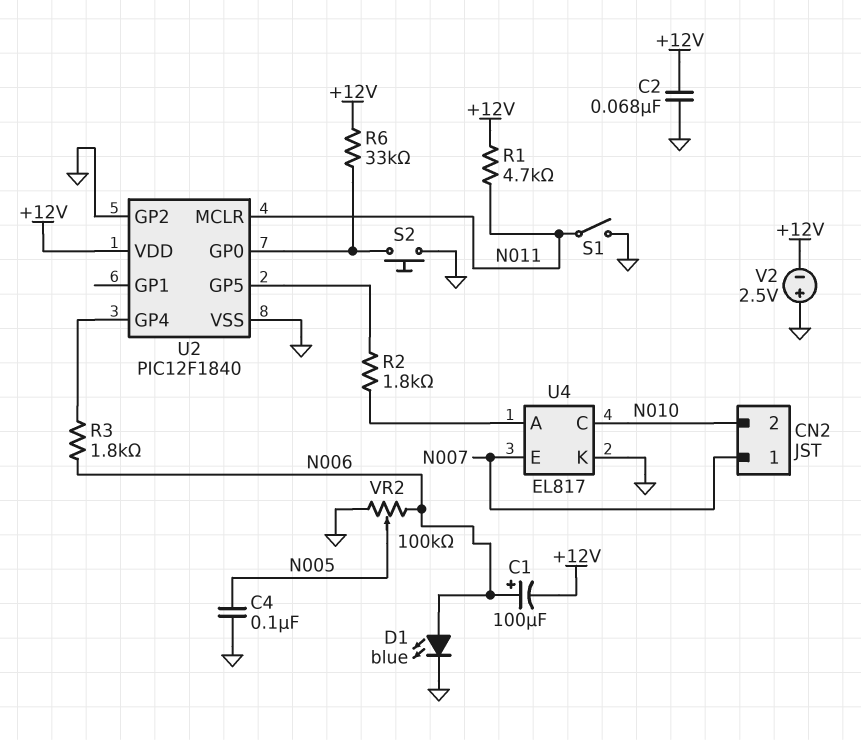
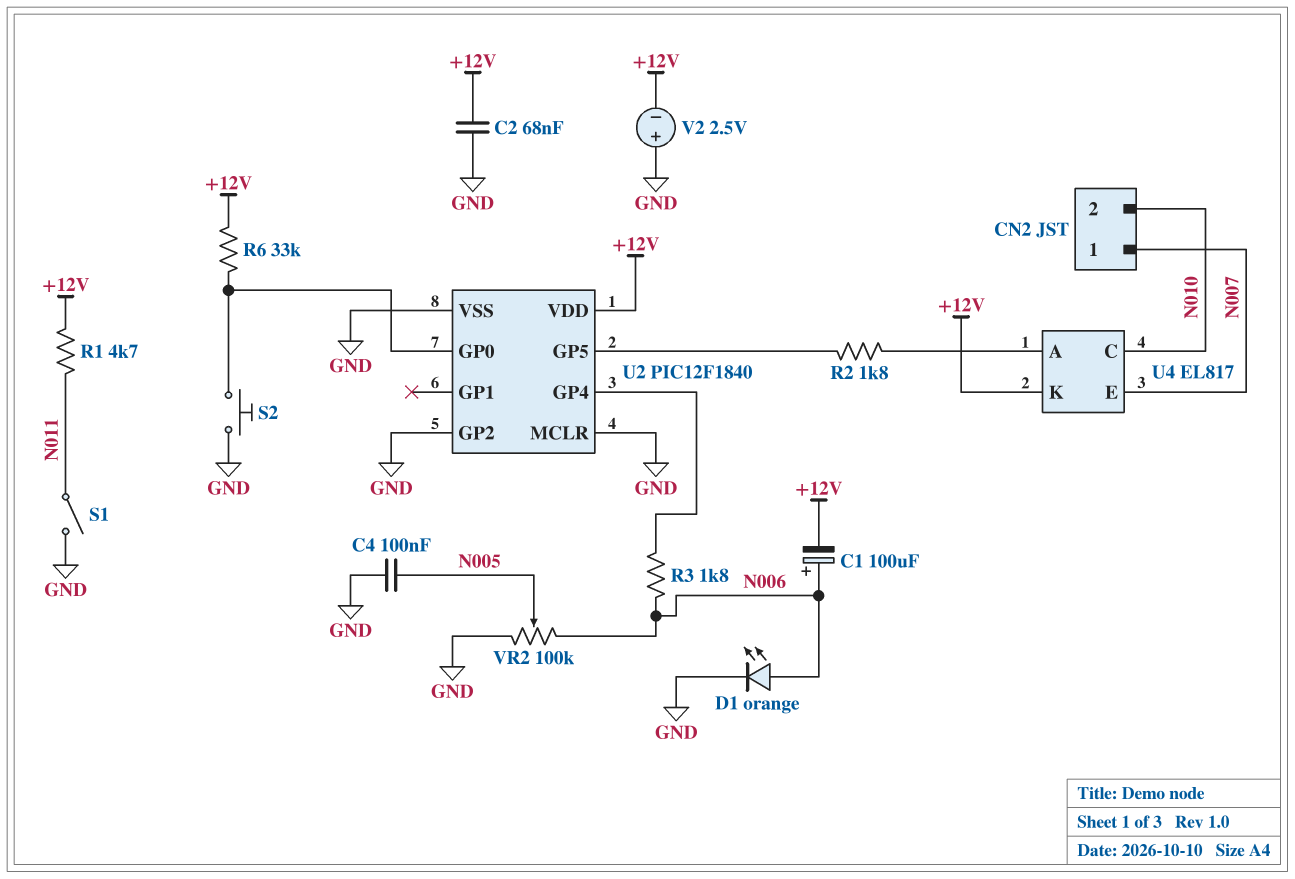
D1: LED blue (A N006, K GND) -> LED orange (A N006, K GND)
U2 pin MCLR: N011 -> GND
U4 pin K: GND -> +12V

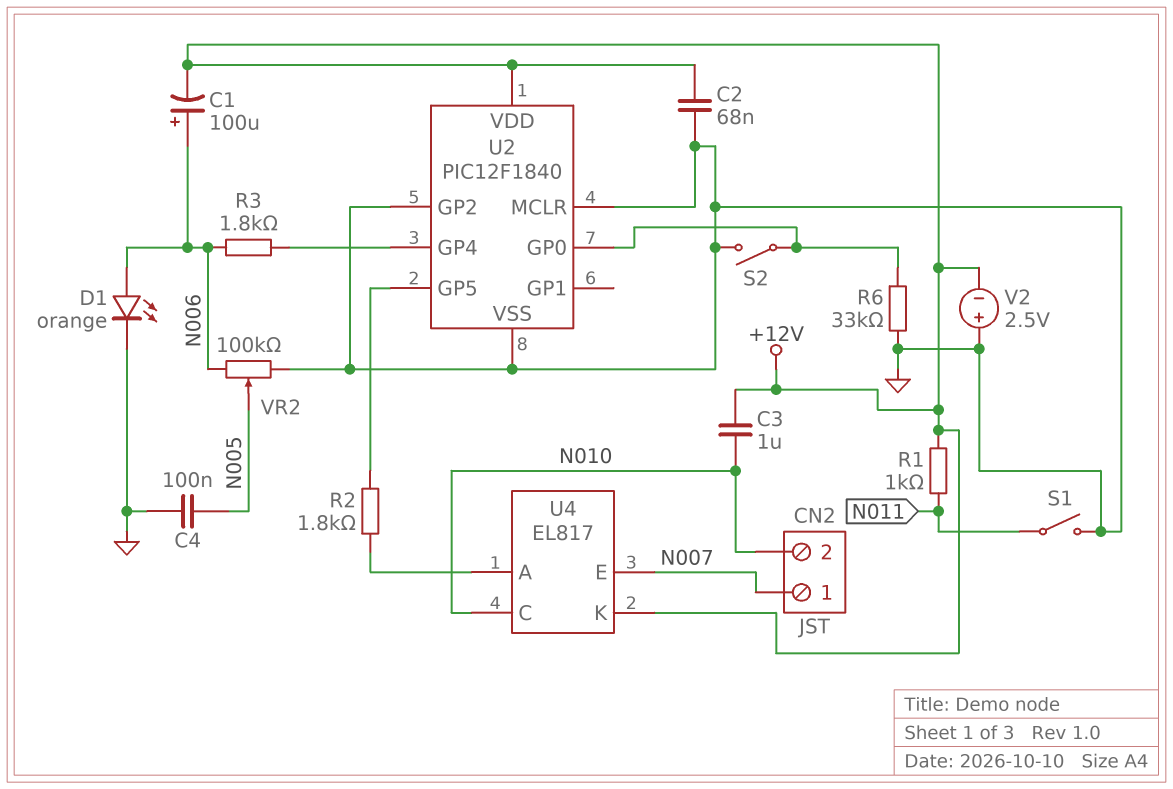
C3: none -> 1uF (+12V, N010)
R1: 4.7k (+12V, N011) -> 1k (+12V, N011)
R6: 33k (+12V, U2/GP0) -> 33k (GND, U2/GP0)
S2: button (GND, U2/GP0) -> switch (GND, U2/GP0)

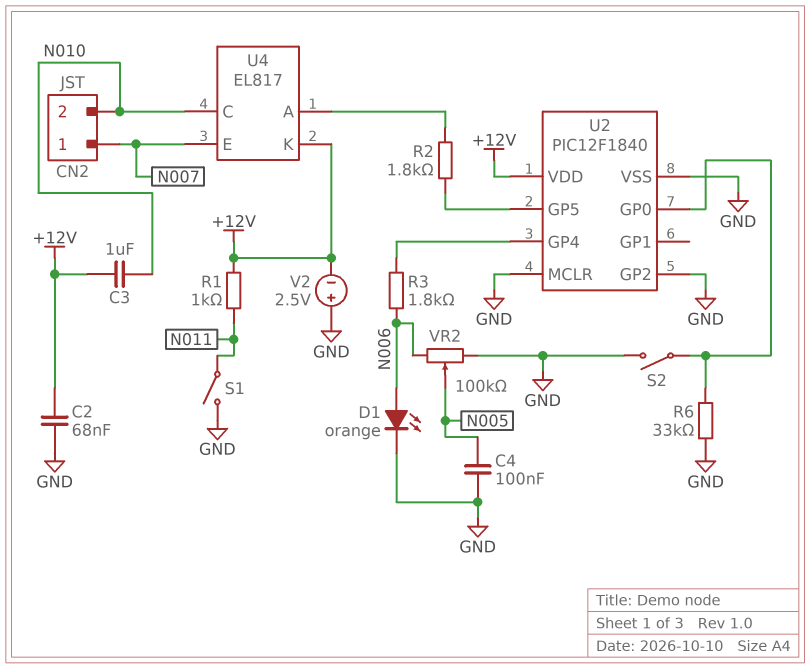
C1: 100uF (plus N006, minus +12V) -> none

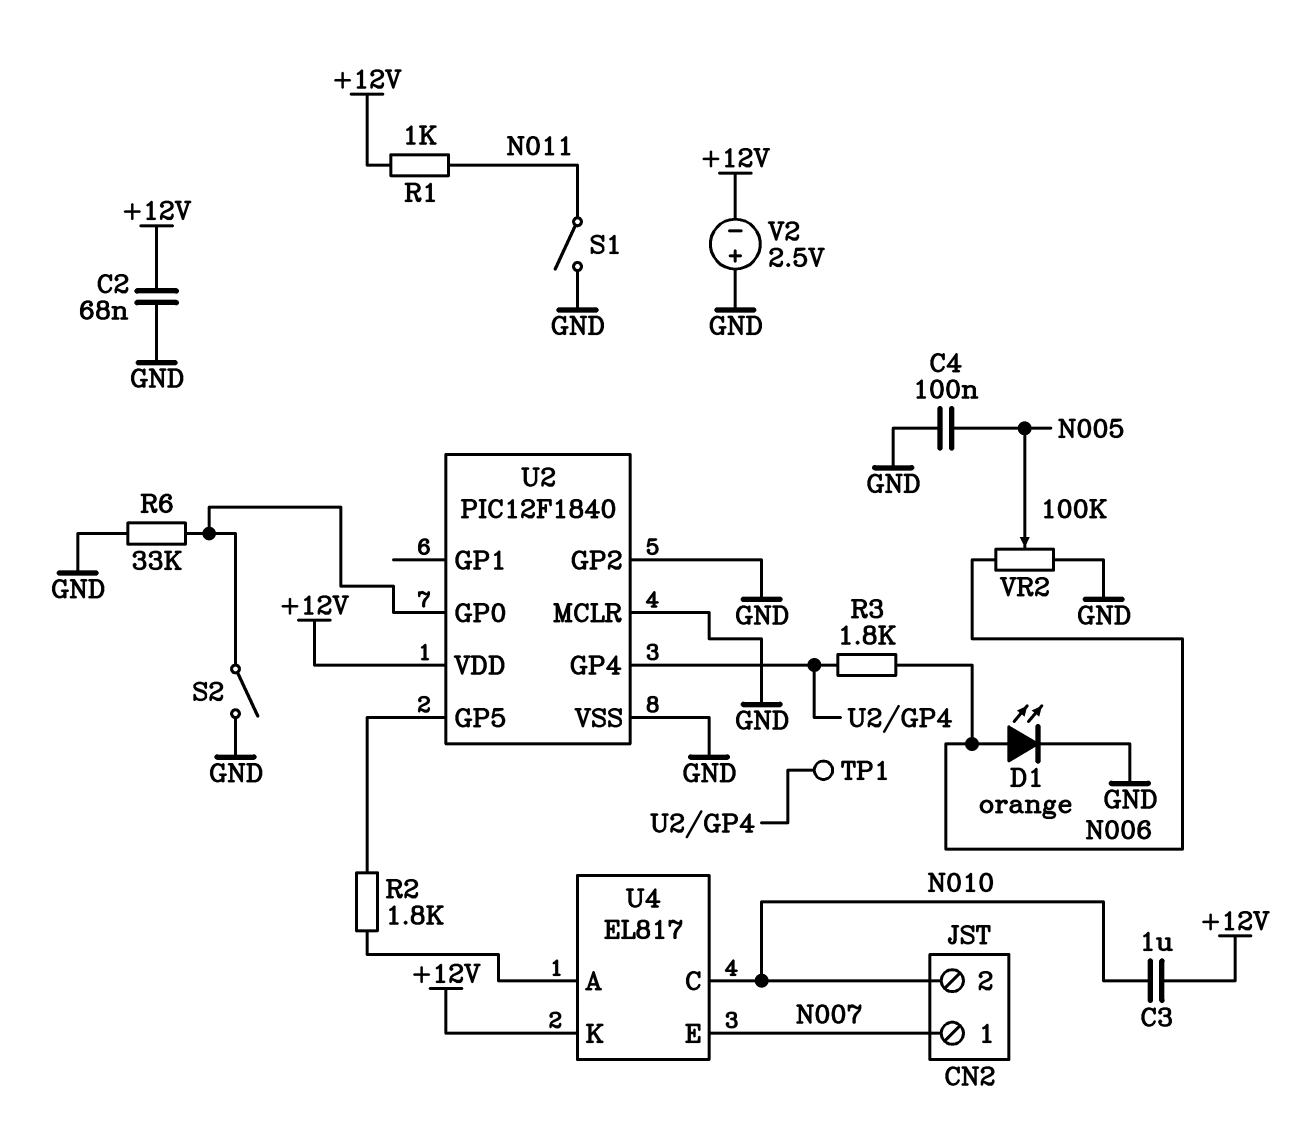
TP1: none -> test point (U2/GP4)

